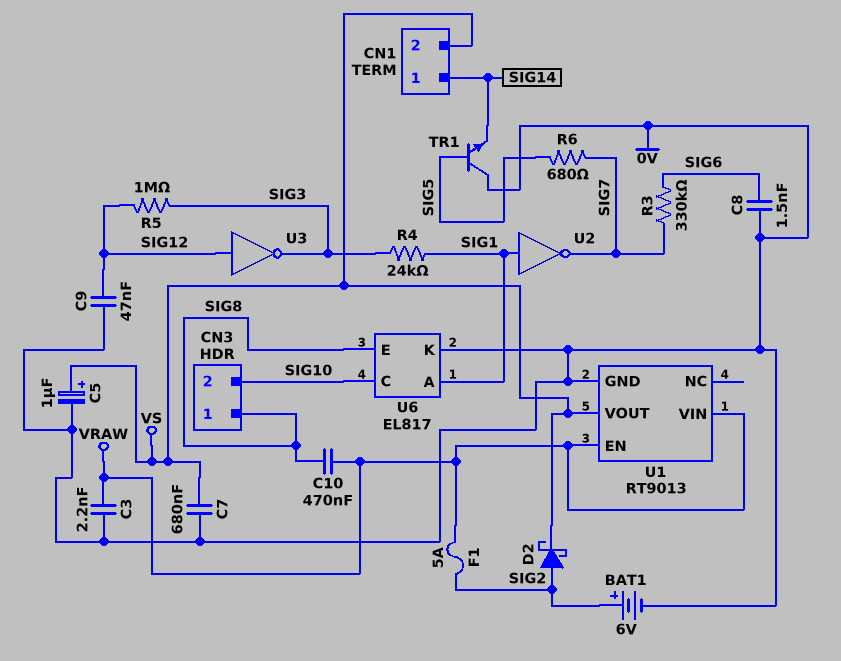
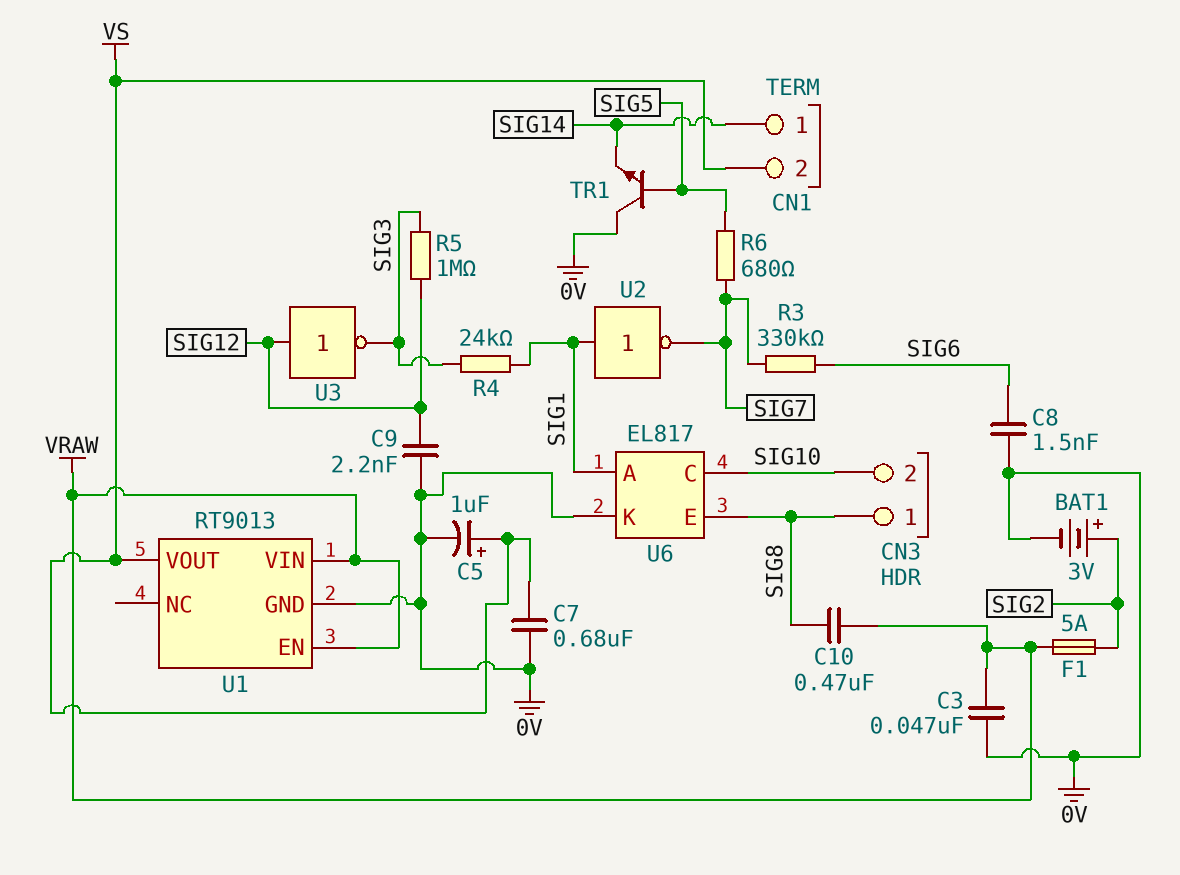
BAT1: 6V (plus SIG2, minus 0V) -> 3V (plus SIG2, minus 0V)
C3: 2.2nF (0V, VRAW) -> 47nF (0V, VRAW)
C9: 47nF (0V, SIG12) -> 2.2nF (0V, SIG12)
D2: schottky (A SIG2, K VS) -> none

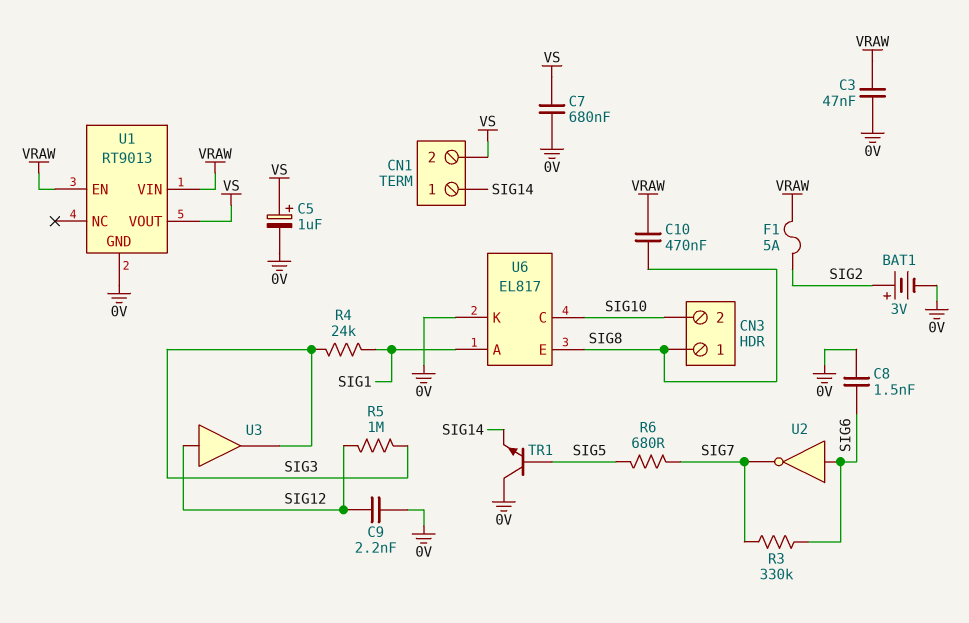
U2: NOT (in SIG1, out SIG7) -> NOT (in SIG6, out SIG7)
U3: NOT (in SIG12, out SIG3) -> buffer (in SIG12, out SIG3)

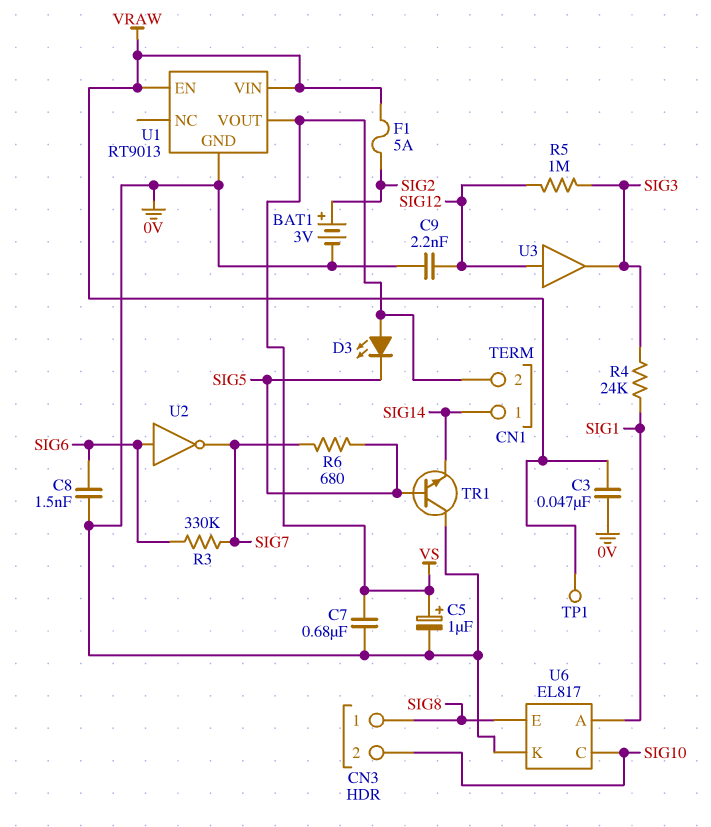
C10: 470nF (SIG8, VRAW) -> none
D3: none -> LED (A VS, K SIG5)
TP1: none -> test point (VRAW)

